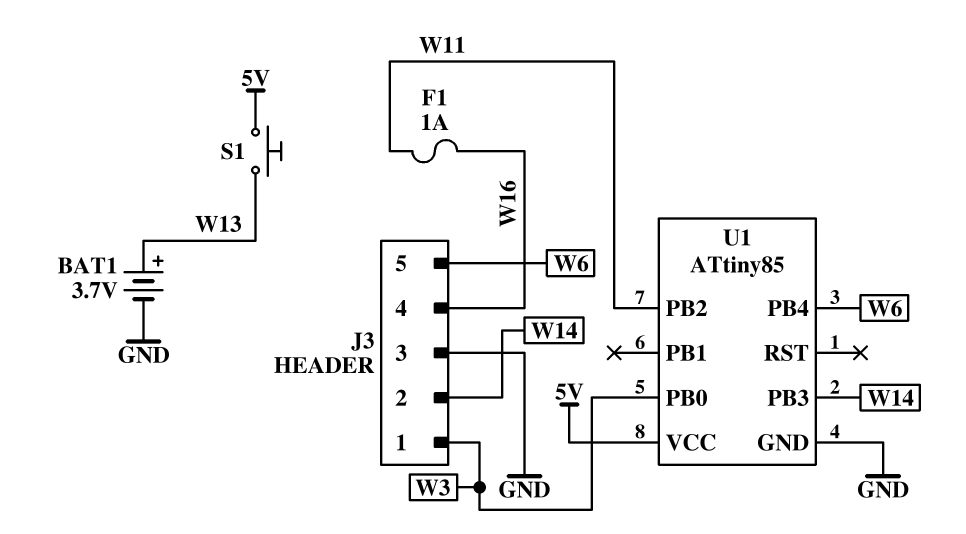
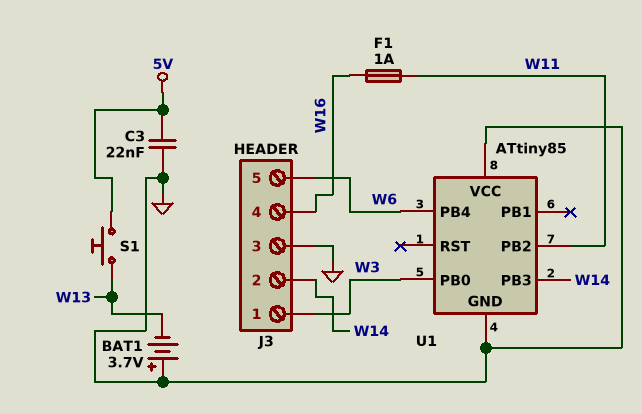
BAT1: 3.7V (plus W13, minus GND) -> 3.7V (plus GND, minus W13)
C3: none -> 22nF (5V, GND)
U1 pin VCC: 5V -> GND

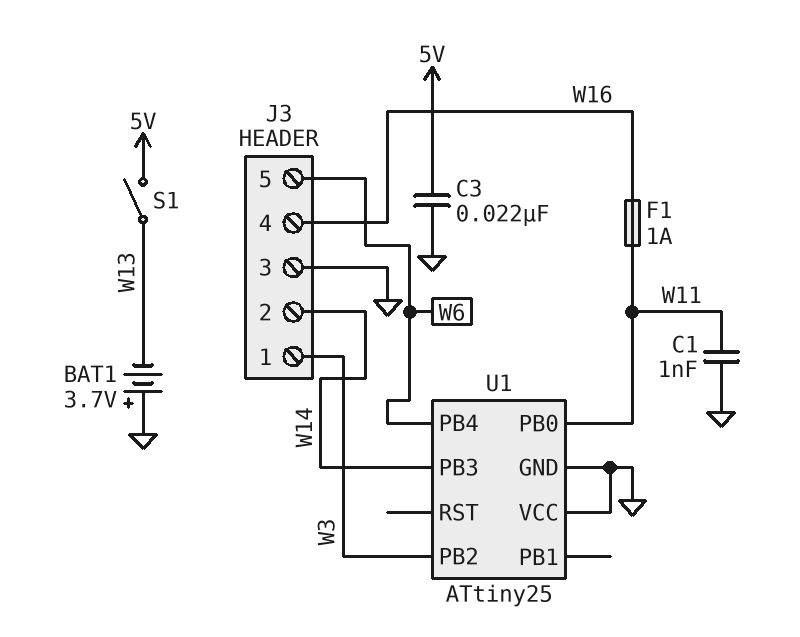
C1: none -> 1nF (GND, W11)
S1: button (5V, W13) -> switch (5V, W13)
U1: ATtiny85 -> ATtiny25
U1 pin PB0: W3 -> W11
U1 pin PB2: W11 -> W3

